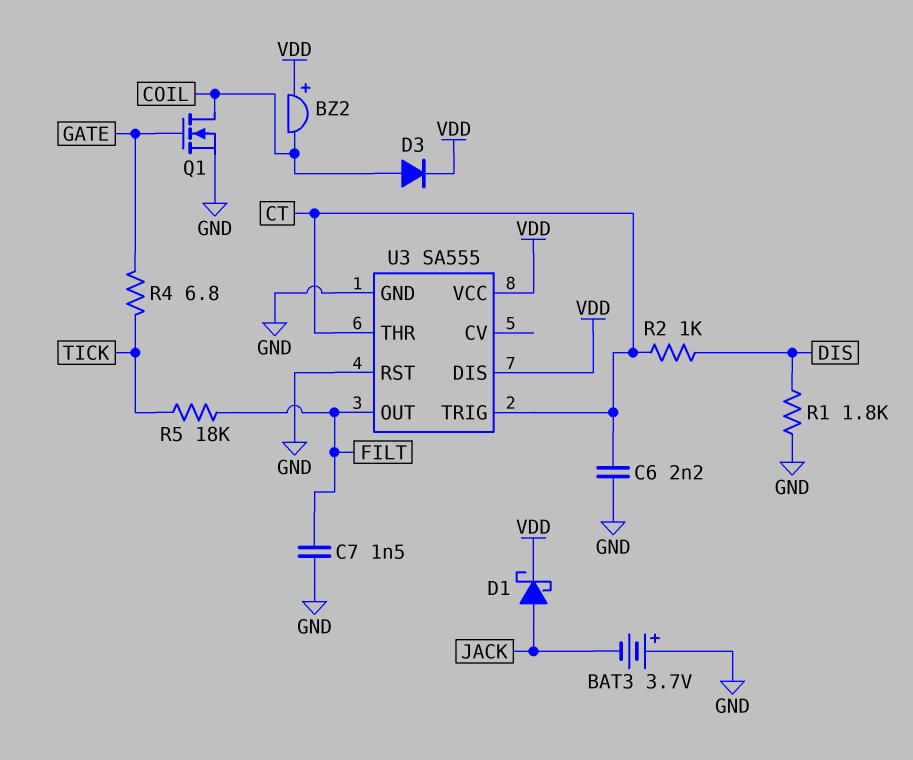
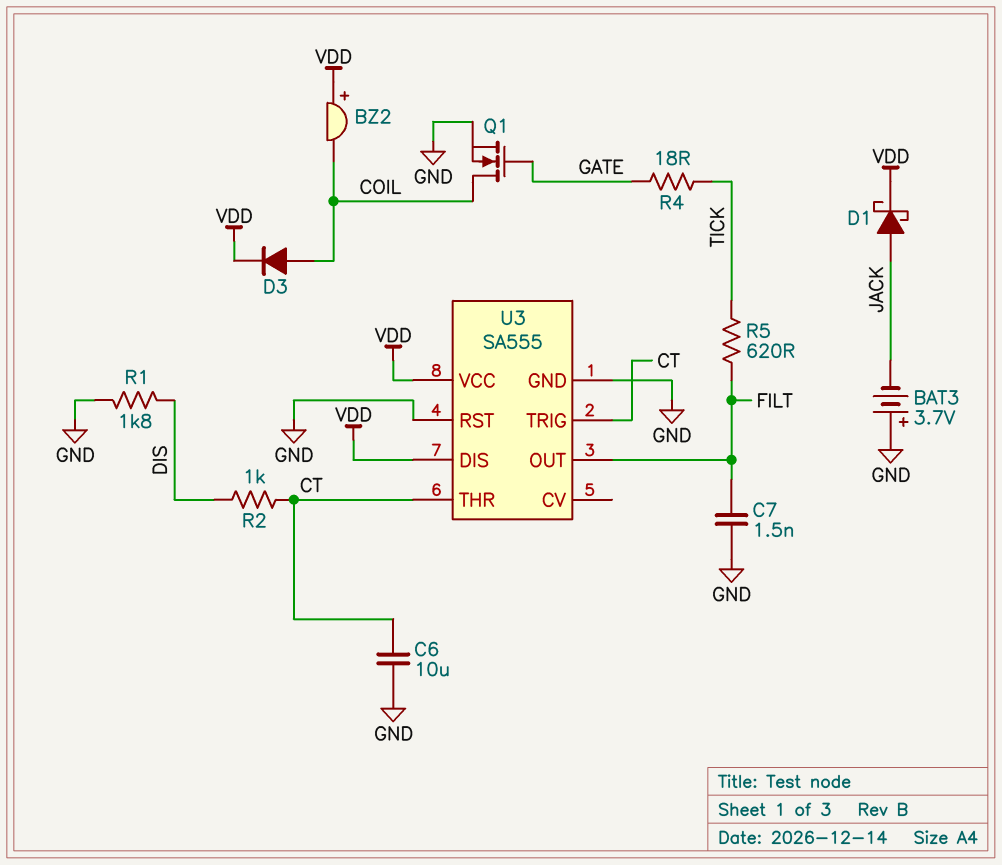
C6: 2.2nF (CT, GND) -> 10uF (CT, GND)
R4: 6.8 (GATE, TICK) -> 18 (GATE, TICK)
R5: 18k (FILT, TICK) -> 620 (FILT, TICK)

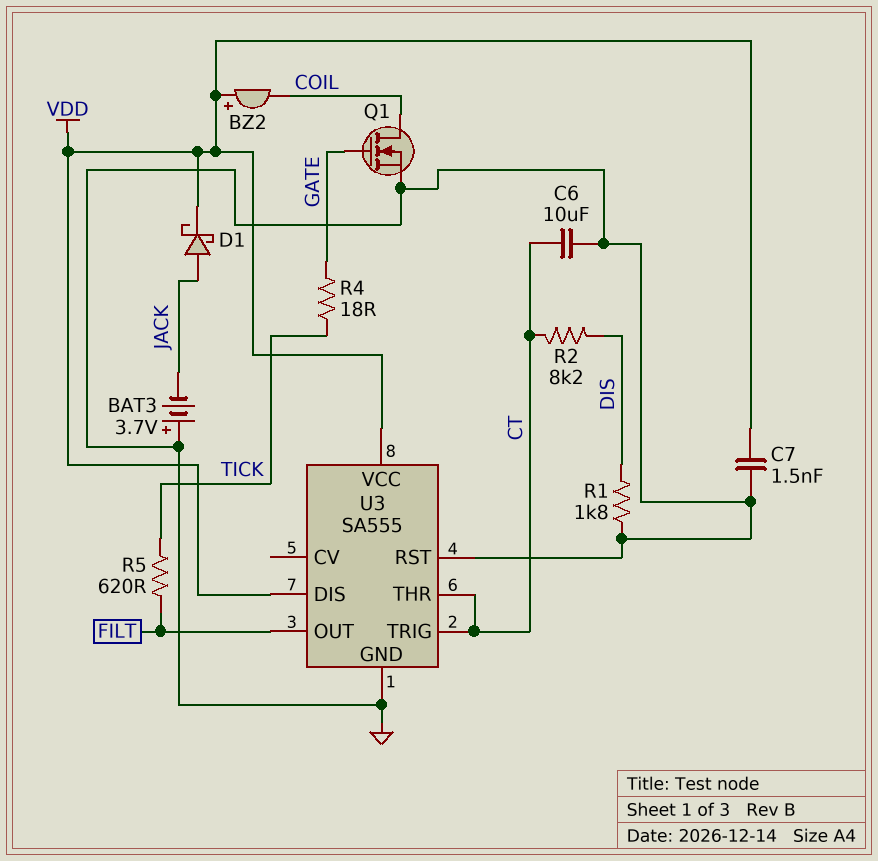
C7: 1.5nF (FILT, GND) -> 1.5nF (GND, VDD)
D3: diode (A COIL, K VDD) -> none
R2: 1k (CT, DIS) -> 8.2k (CT, DIS)

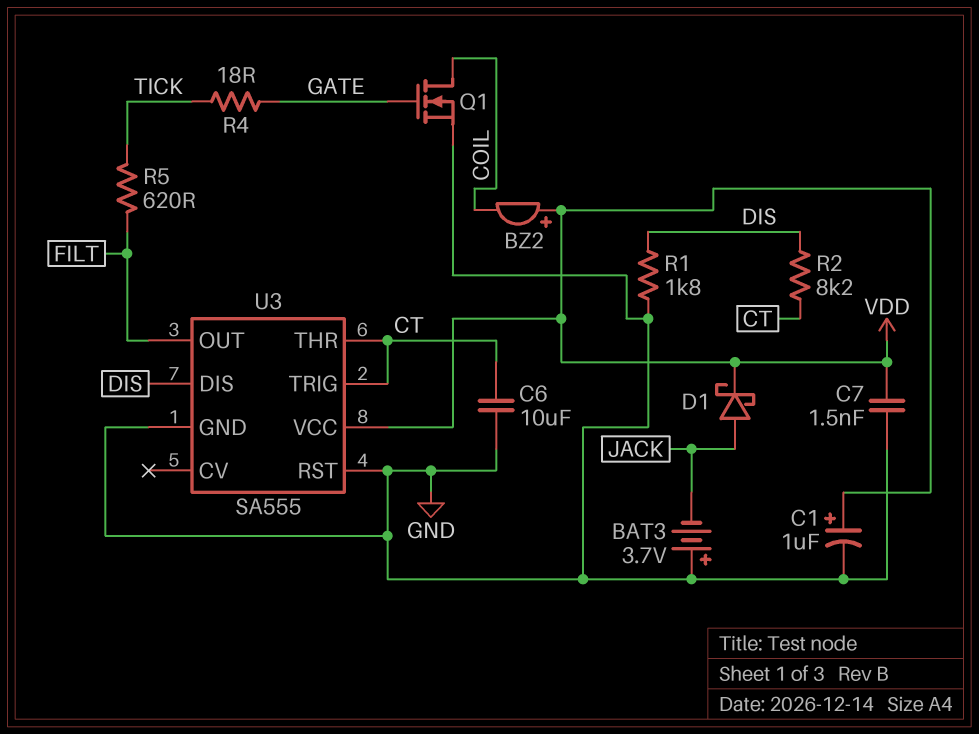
C1: none -> 1uF (plus VDD, minus GND)
U3 pin DIS: VDD -> DIS

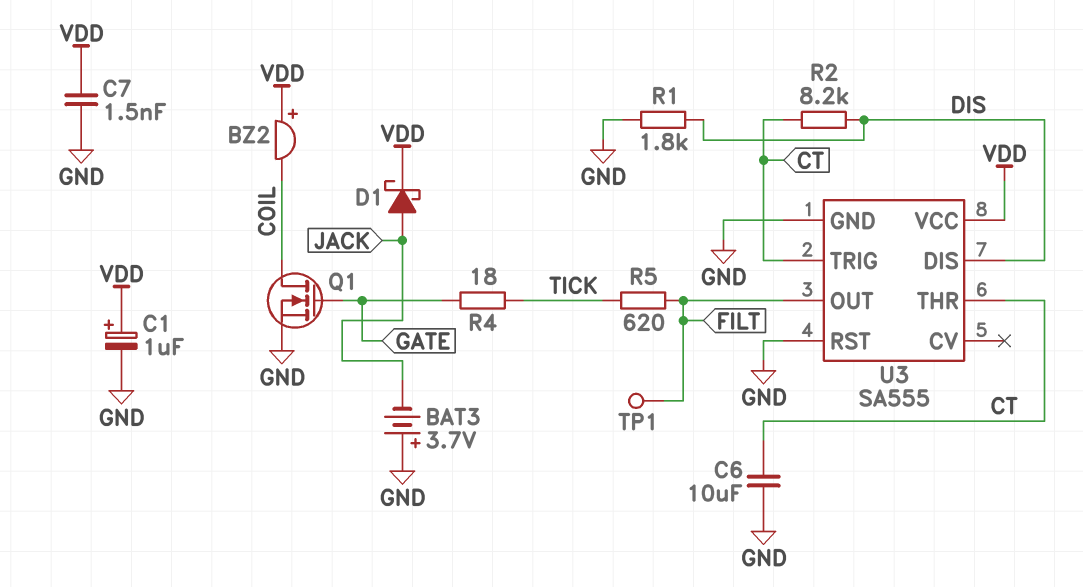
TP1: none -> test point (FILT)

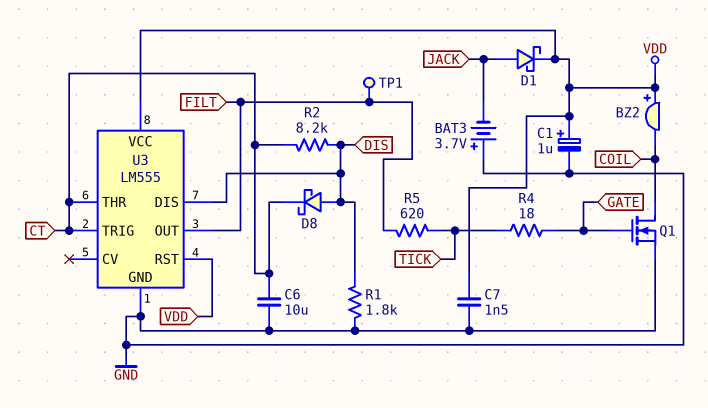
D8: none -> schottky (A DIS, K CT)
U3: SA555 -> LM555
U3 pin RST: GND -> VDD

